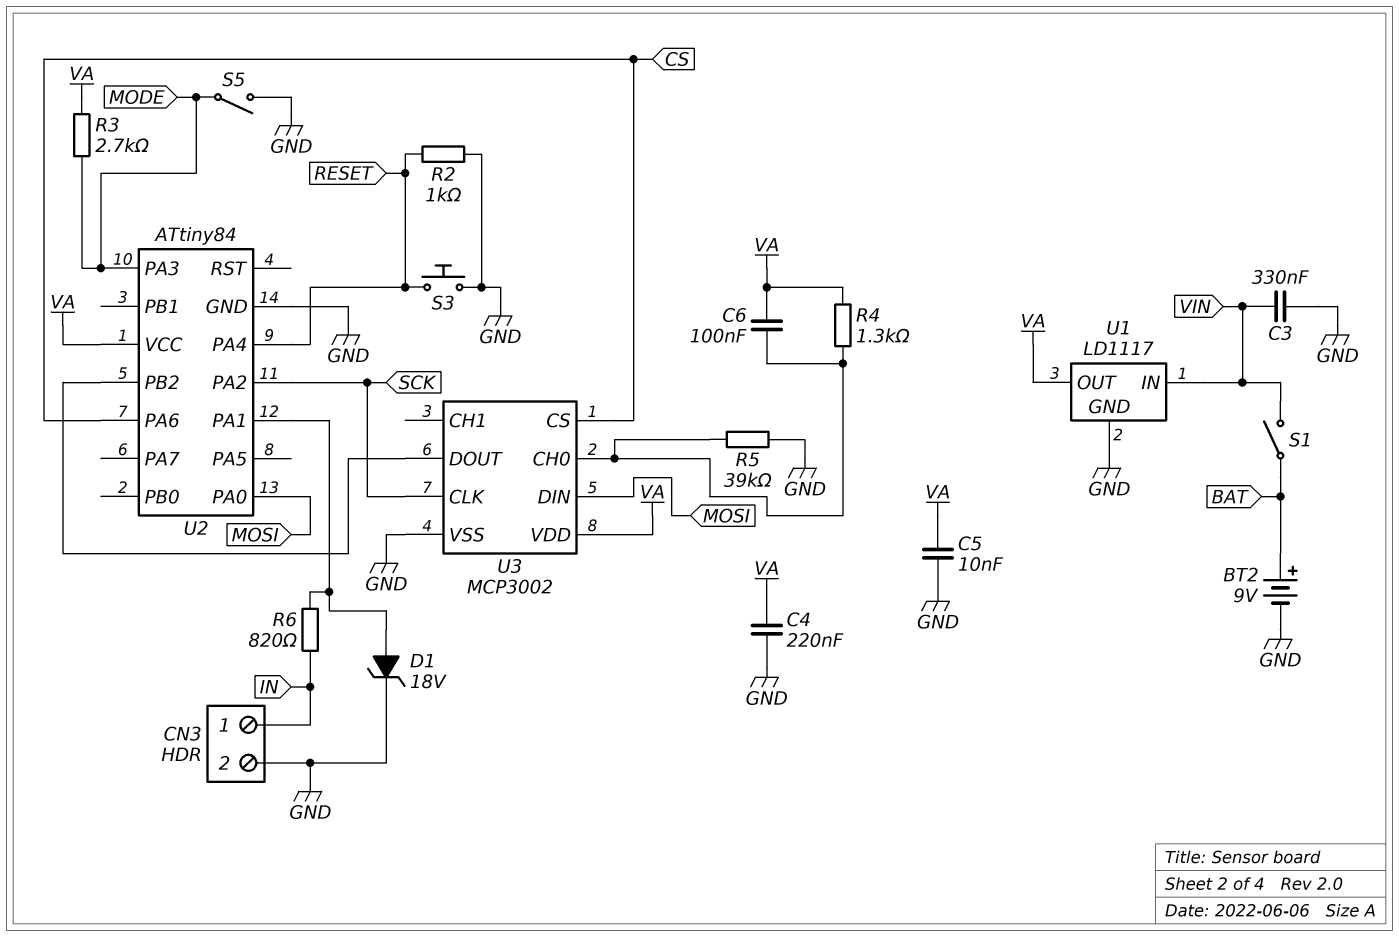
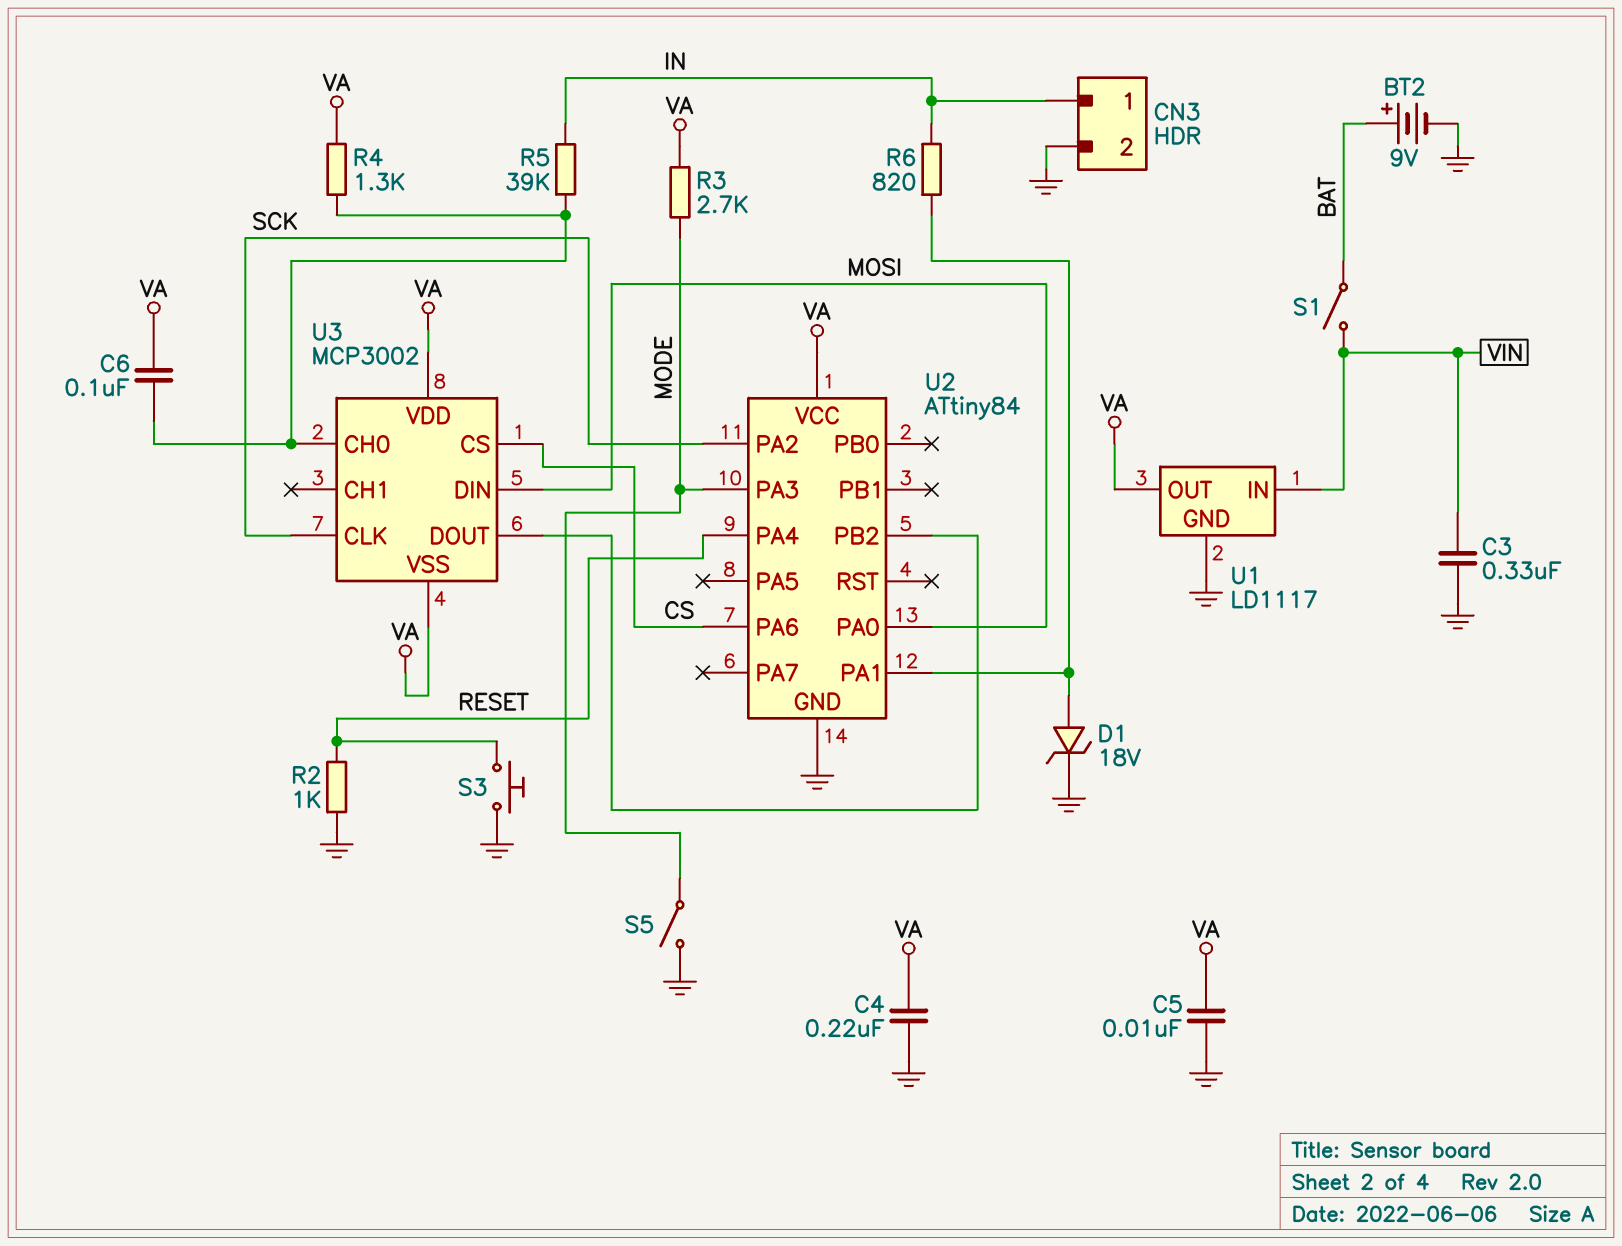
R5: 39k (GND, U3/CH0) -> 39k (IN, U3/CH0)
U3 pin VSS: GND -> VA

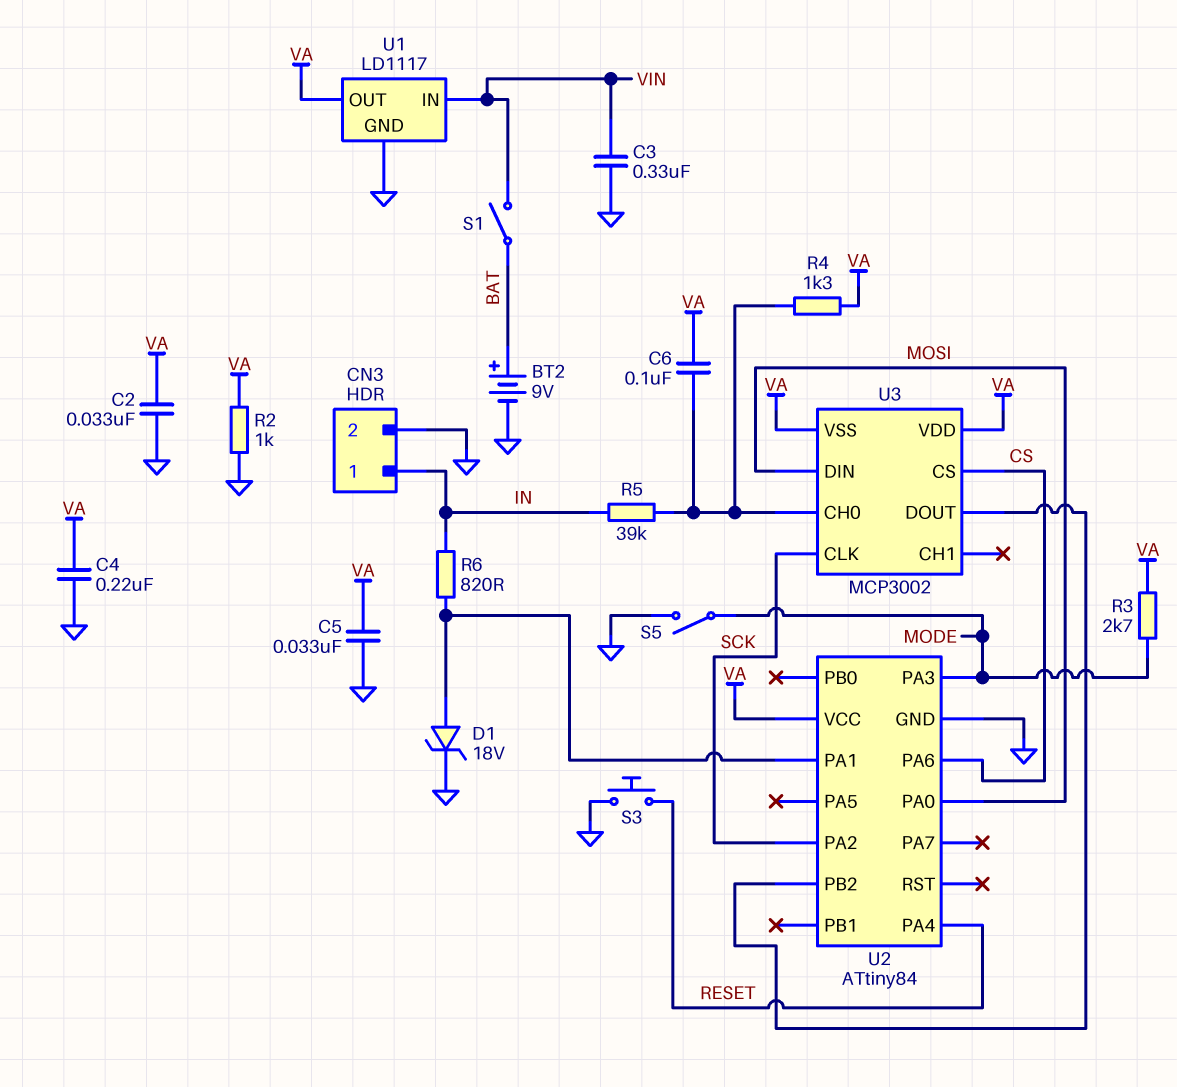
C2: none -> 33nF (GND, VA)
C5: 10nF (GND, VA) -> 33nF (GND, VA)
R2: 1k (GND, RESET) -> 1k (GND, VA)

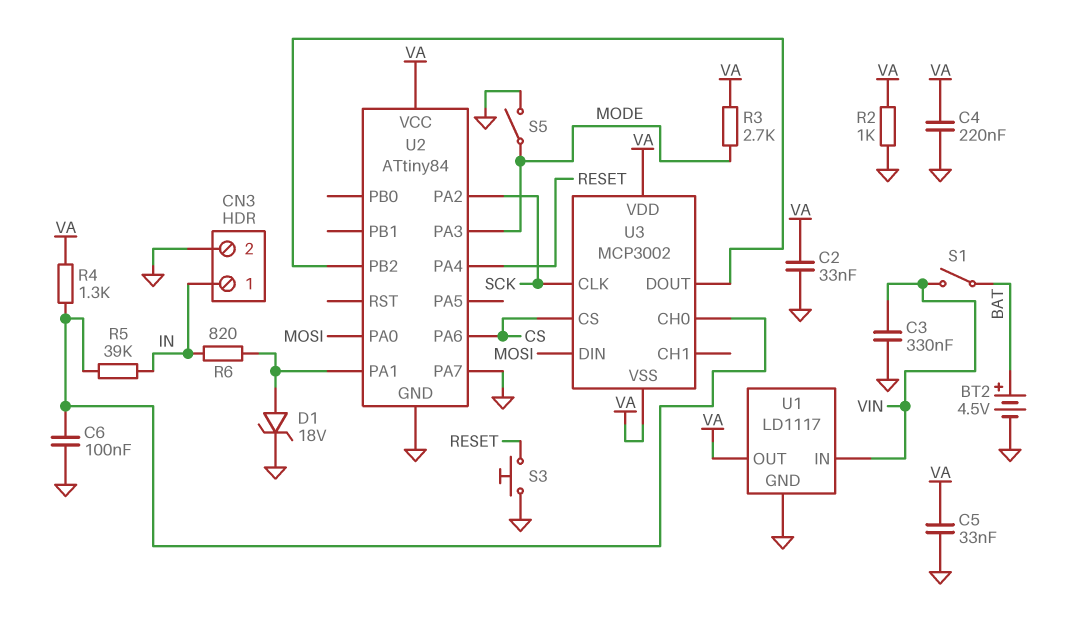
BT2: 9V (plus BAT, minus GND) -> 4.5V (plus BAT, minus GND)
C6: 100nF (U3/CH0, VA) -> 100nF (GND, U3/CH0)
U2 pin PA7: none -> GND

